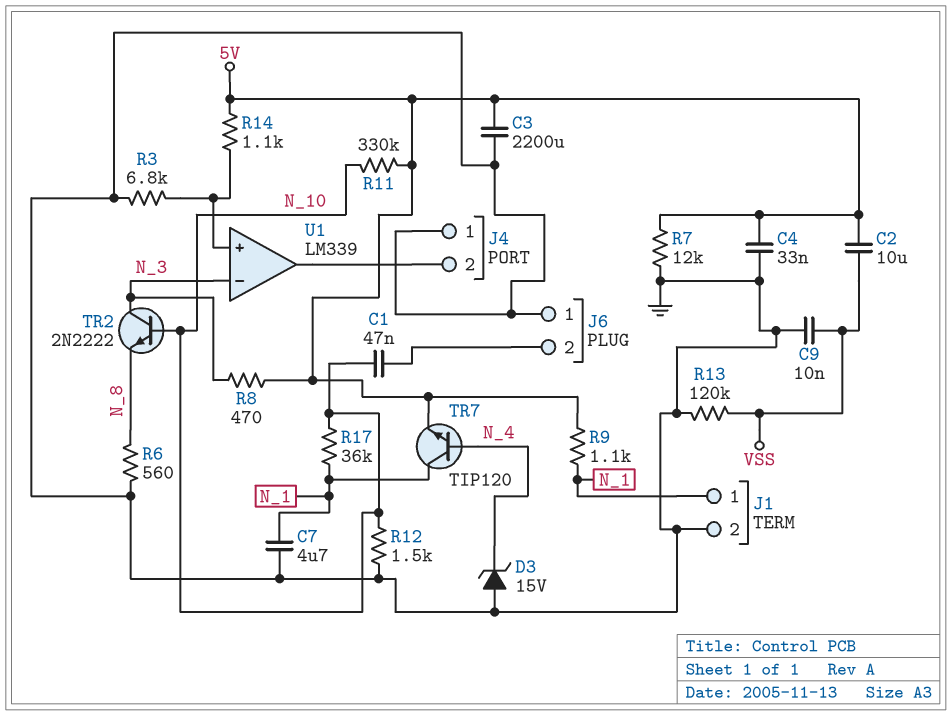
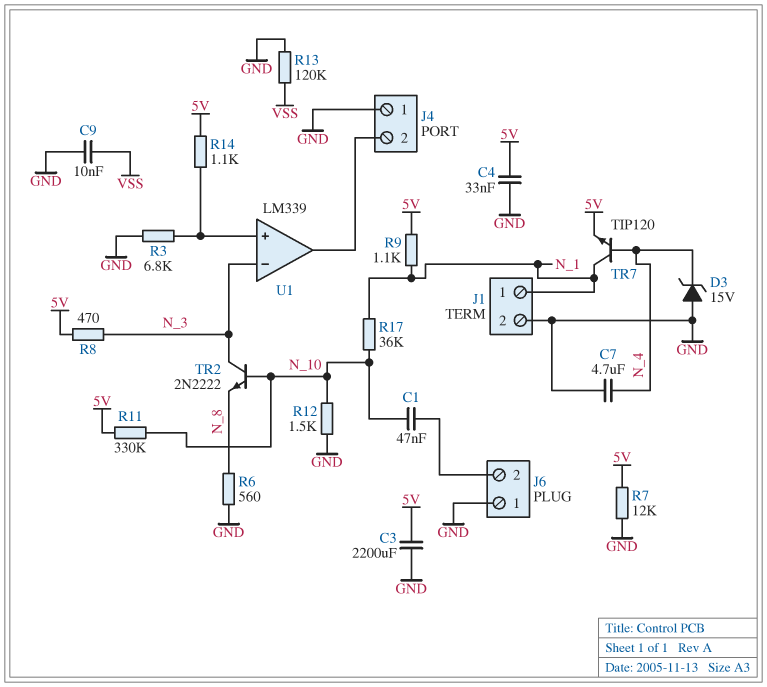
C2: 10uF (5V, VSS) -> none
C7: 4.7uF (GND, N_1) -> 4.7uF (GND, N_4)

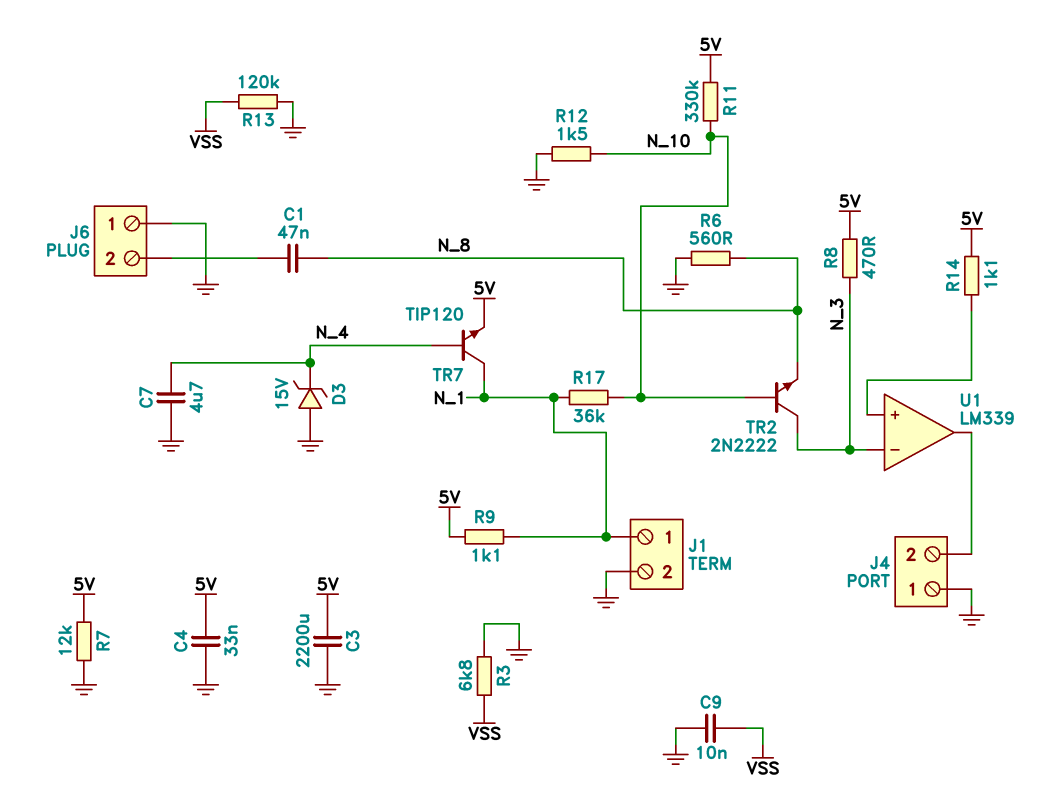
C1: 47nF (J6/2, N_10) -> 47nF (J6/2, N_8)
R3: 6.8k (GND, U1/in+) -> 6.8k (GND, VSS)

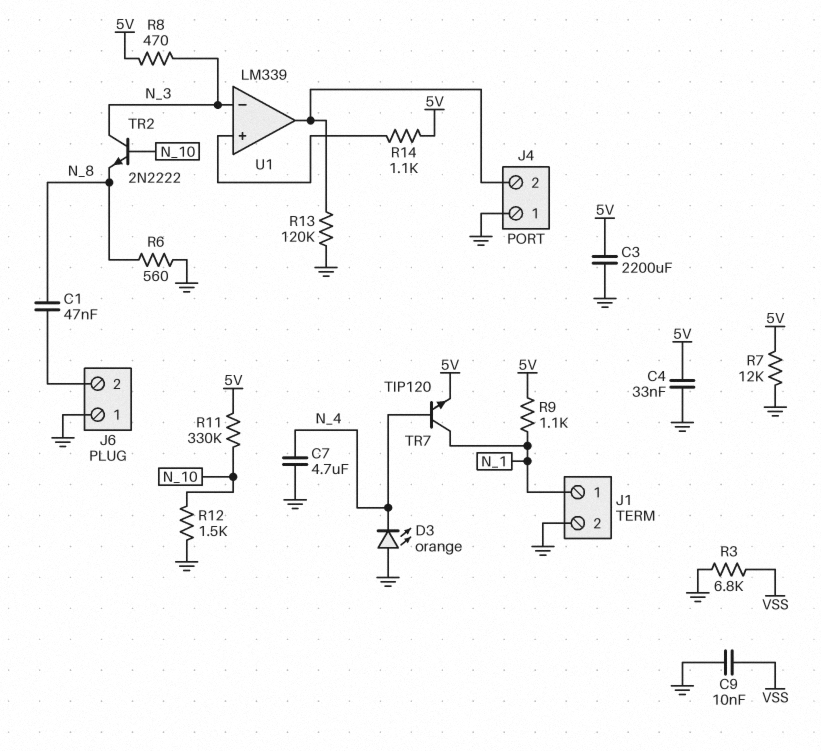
D3: zener 15V (A GND, K N_4) -> LED orange (A GND, K N_4)
R13: 120k (GND, VSS) -> 120k (GND, J4/2)
R17: 36k (N_1, N_10) -> none

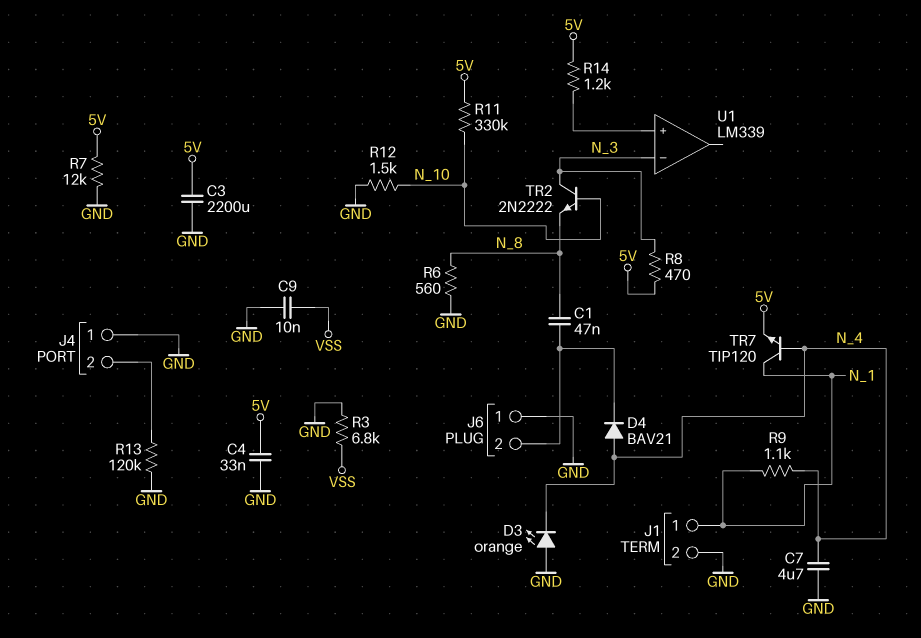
D4: none -> diode BAV21 (A N_4, K J6/2)
R9: 1.1k (5V, N_1) -> 1.1k (N_1, N_4)
R14: 1.1k (5V, U1/in+) -> 1.2k (5V, U1/in+)
U1 pin out: J4/2 -> none

